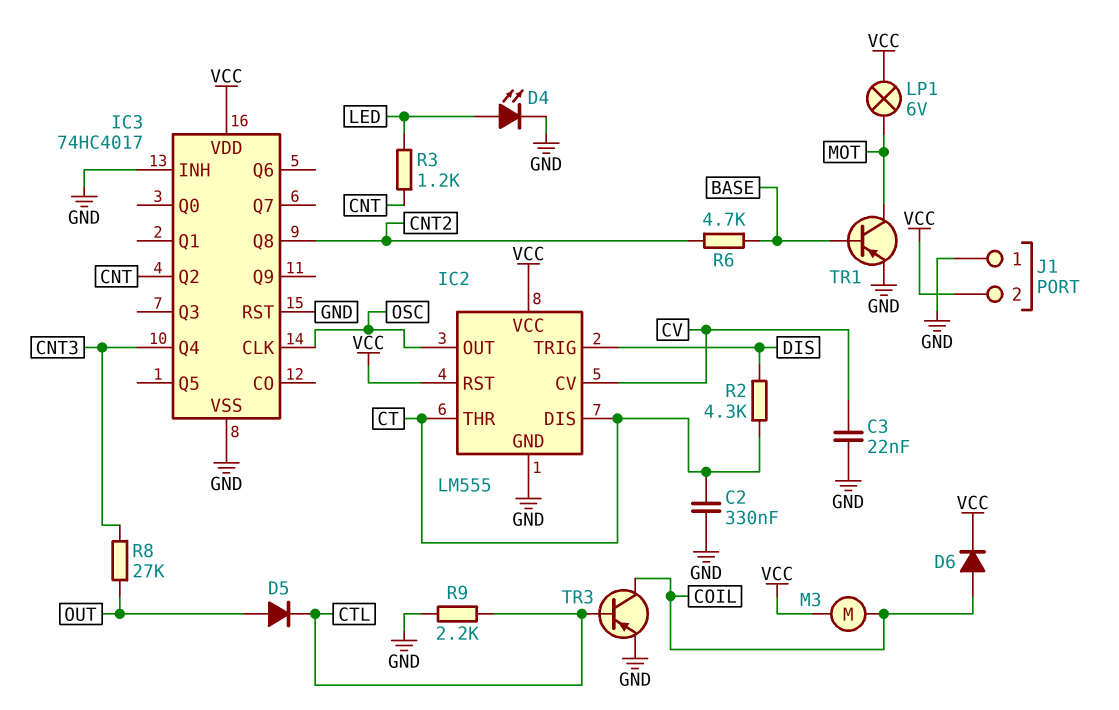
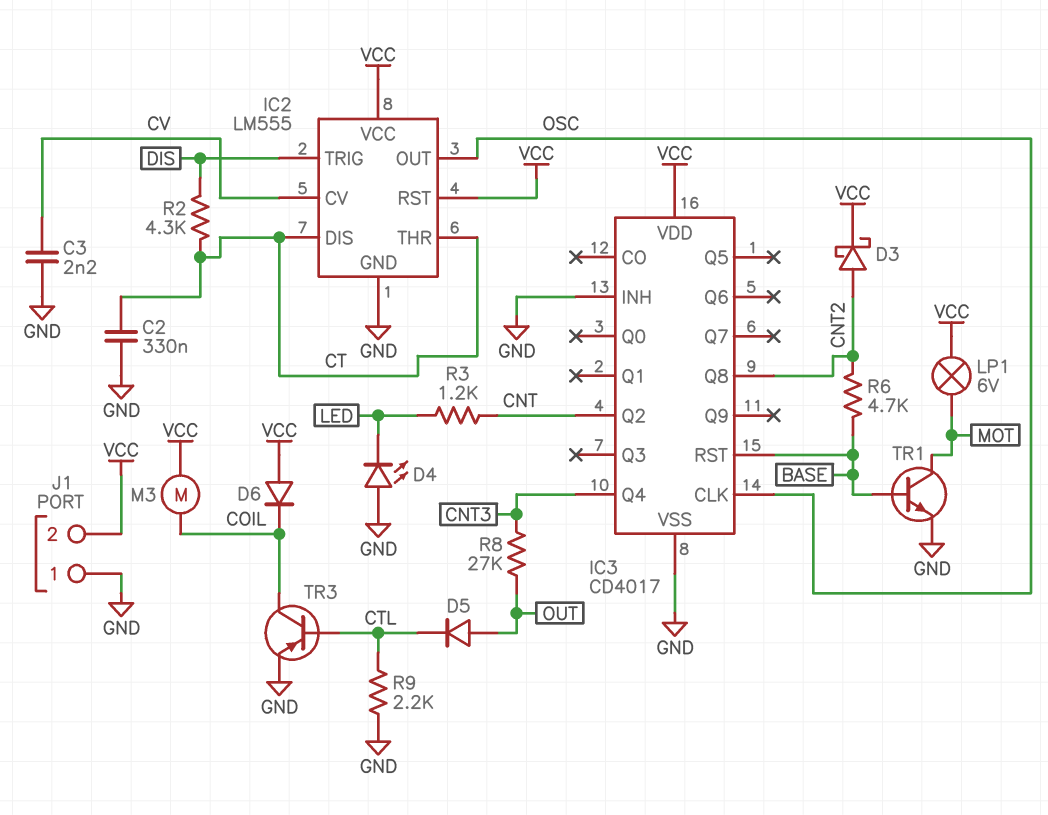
C3: 22nF (CV, GND) -> 2.2nF (CV, GND)
D3: none -> schottky (A CNT2, K VCC)
D4: LED (A LED, K GND) -> LED (A GND, K LED)
D6: diode (A COIL, K VCC) -> diode (A VCC, K COIL)
IC3: 74HC4017 -> CD4017
IC3 pin RST: GND -> BASE
TR1: PNP (B BASE, C MOT, E GND) -> NPN (B BASE, C MOT, E GND)

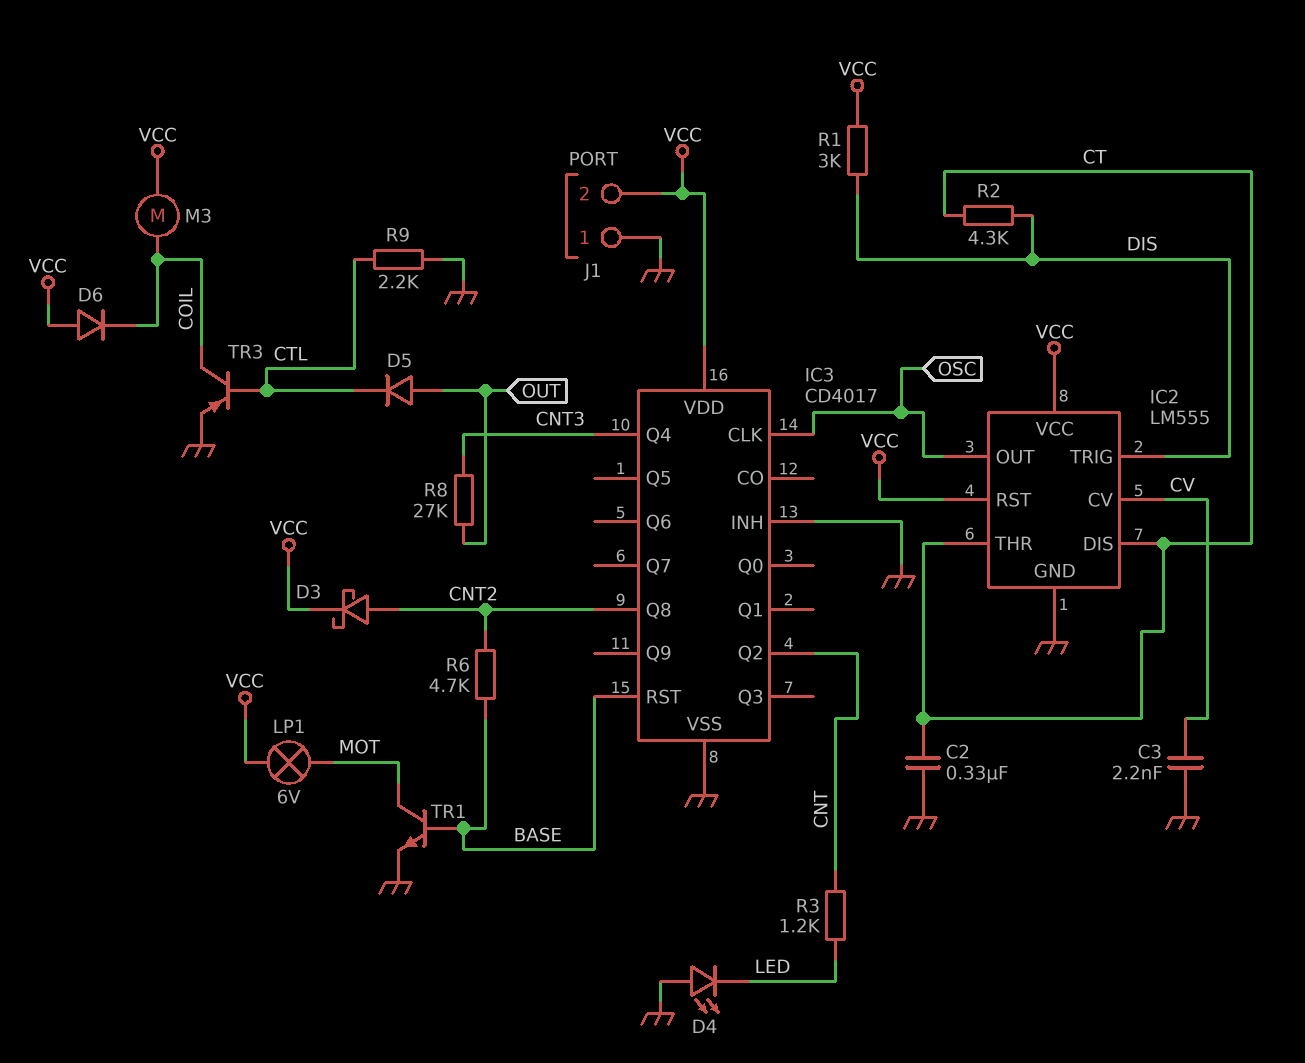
R1: none -> 3k (DIS, VCC)

